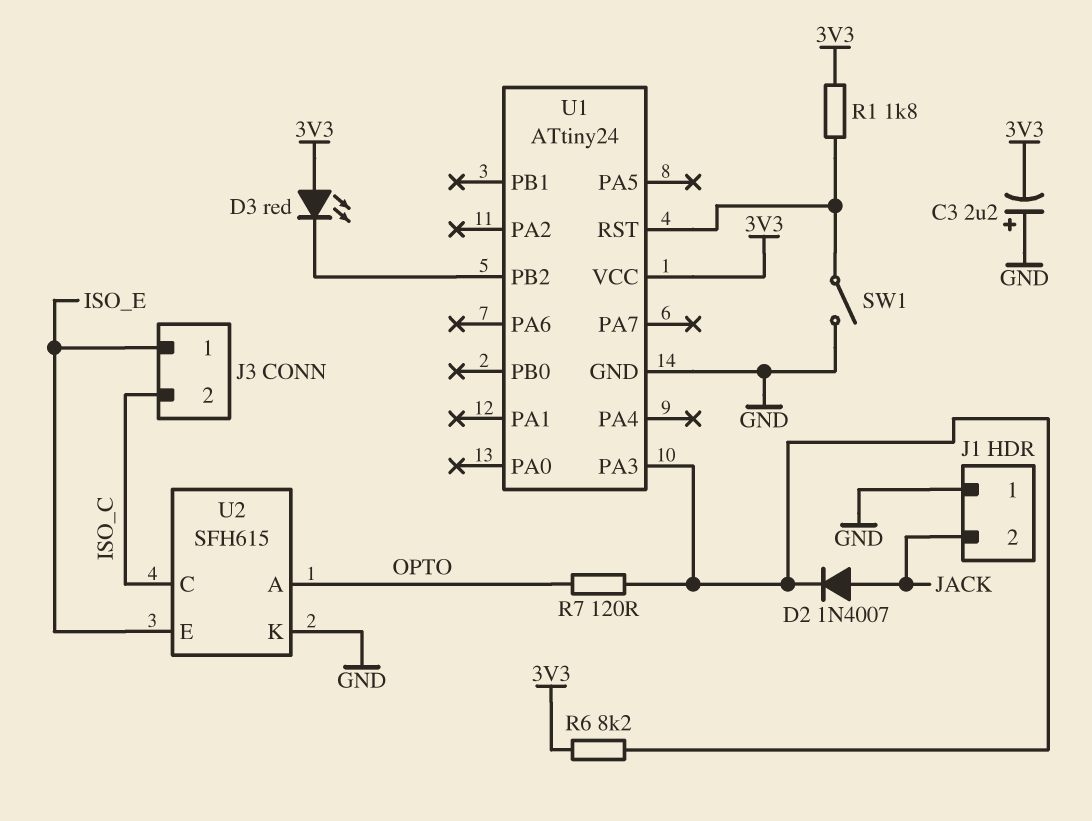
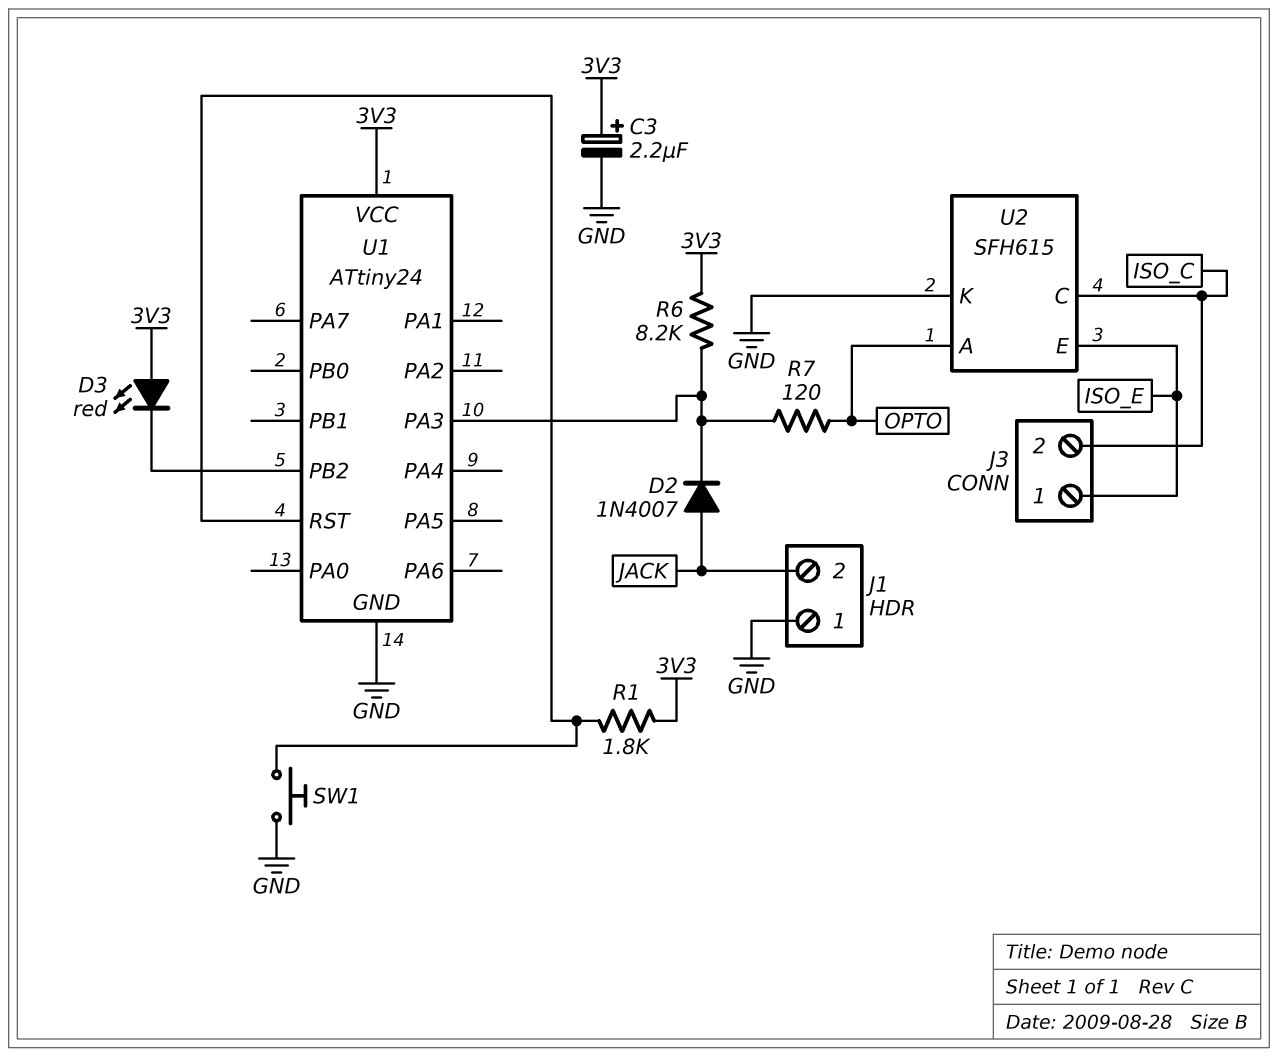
C3: 2.2uF (plus GND, minus 3V3) -> 2.2uF (plus 3V3, minus GND)
SW1: switch (GND, U1/RST) -> button (GND, U1/RST)

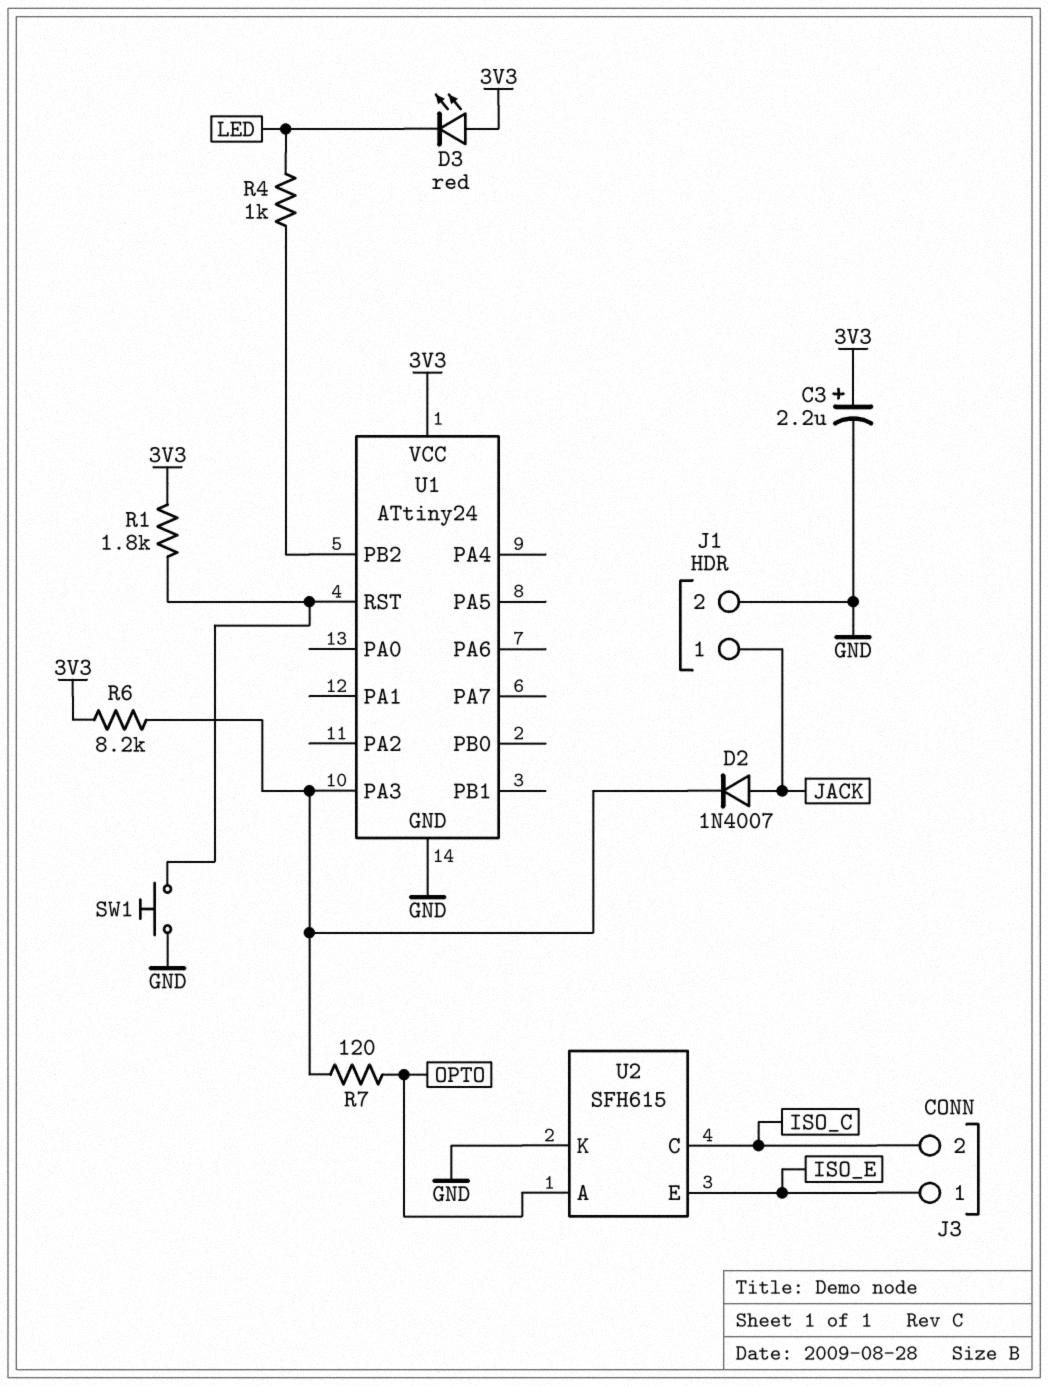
D3: LED red (A 3V3, K U1/PB2) -> LED red (A 3V3, K LED)
J1 pin 1: GND -> JACK
J1 pin 2: JACK -> GND
R4: none -> 1k (LED, U1/PB2)

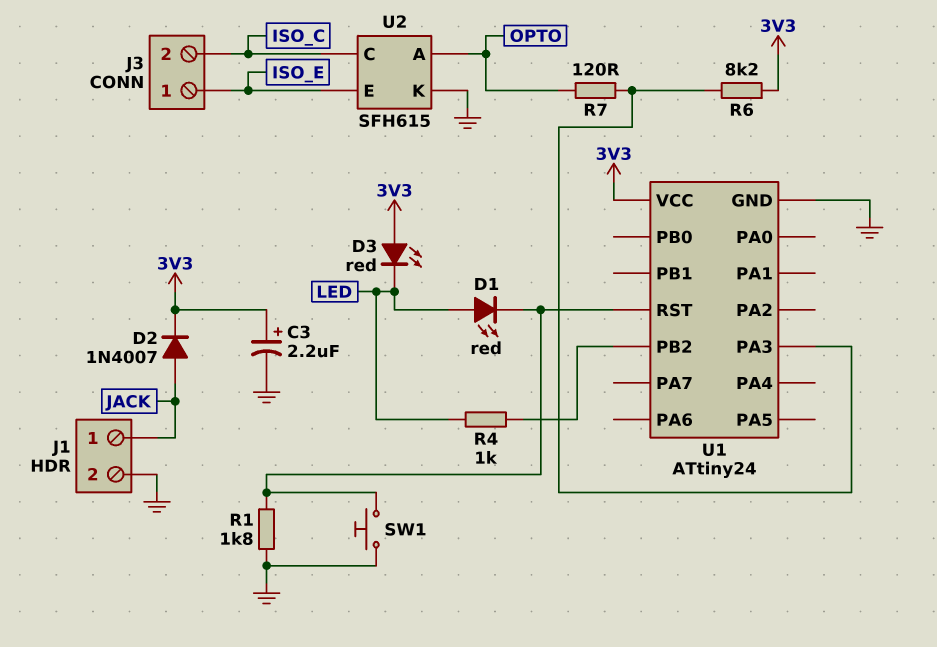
D1: none -> LED red (A LED, K U1/RST)
D2: diode 1N4007 (A JACK, K U1/PA3) -> diode 1N4007 (A JACK, K 3V3)
R1: 1.8k (3V3, U1/RST) -> 1.8k (GND, U1/RST)

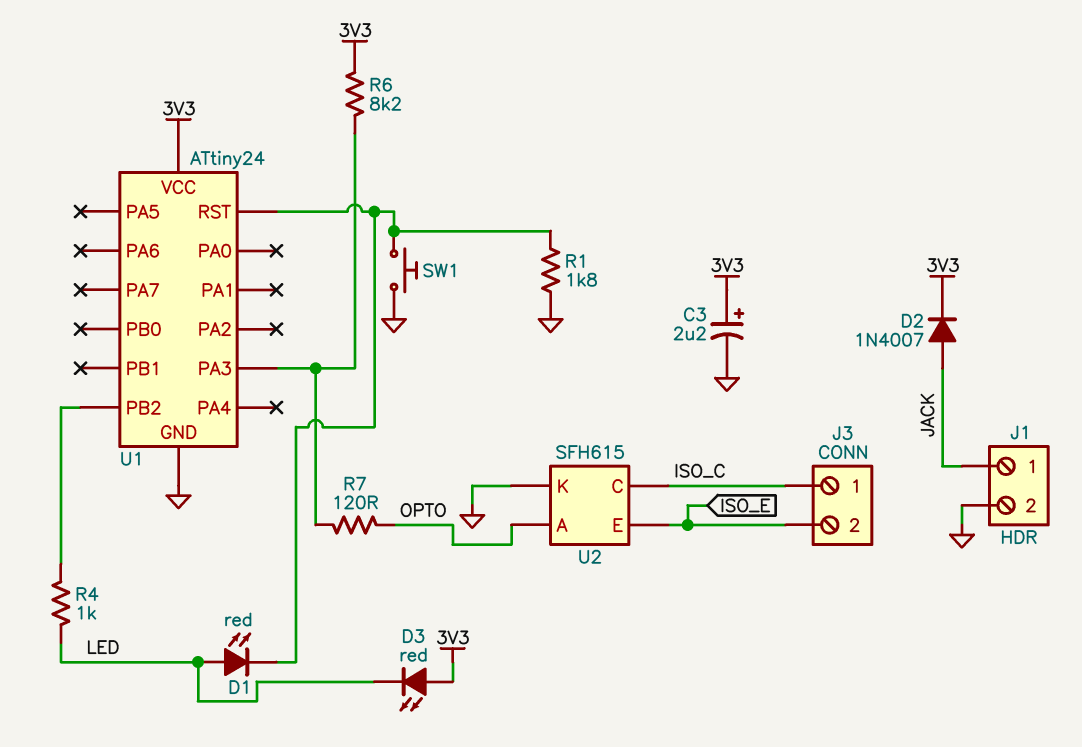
J3 pin 1: ISO_E -> ISO_C
J3 pin 2: ISO_C -> ISO_E

